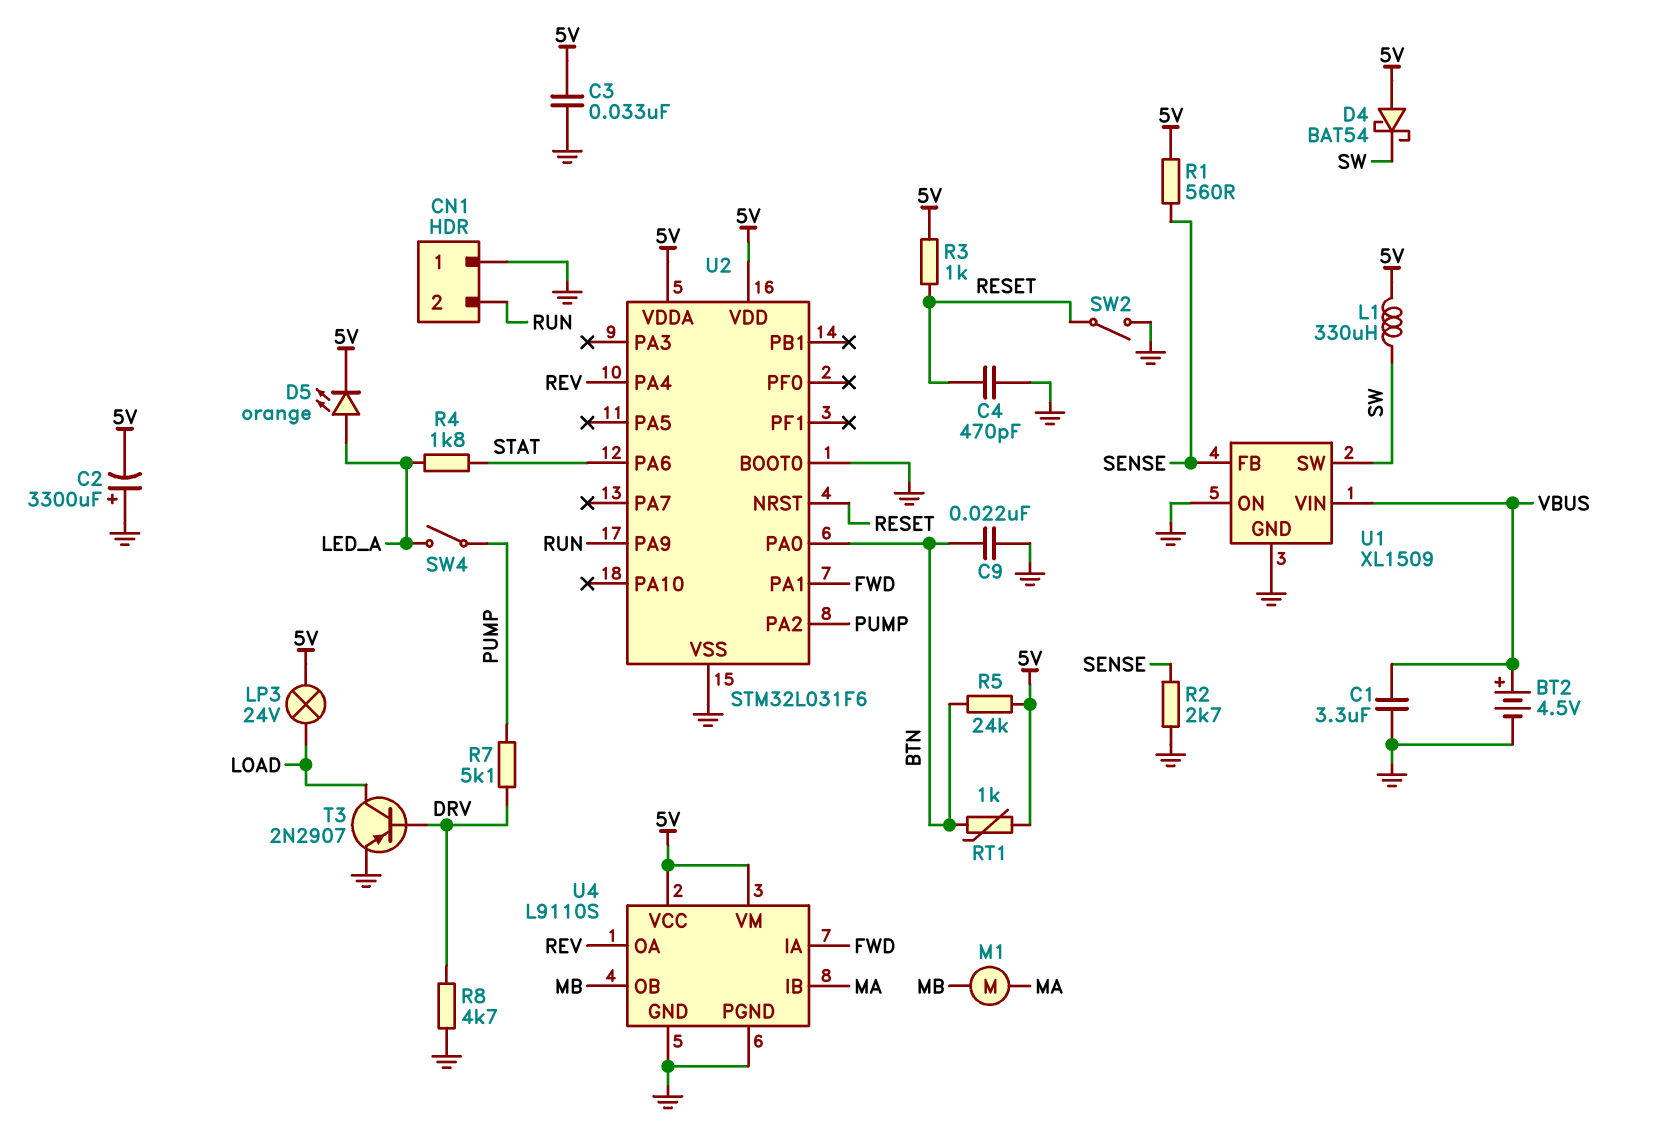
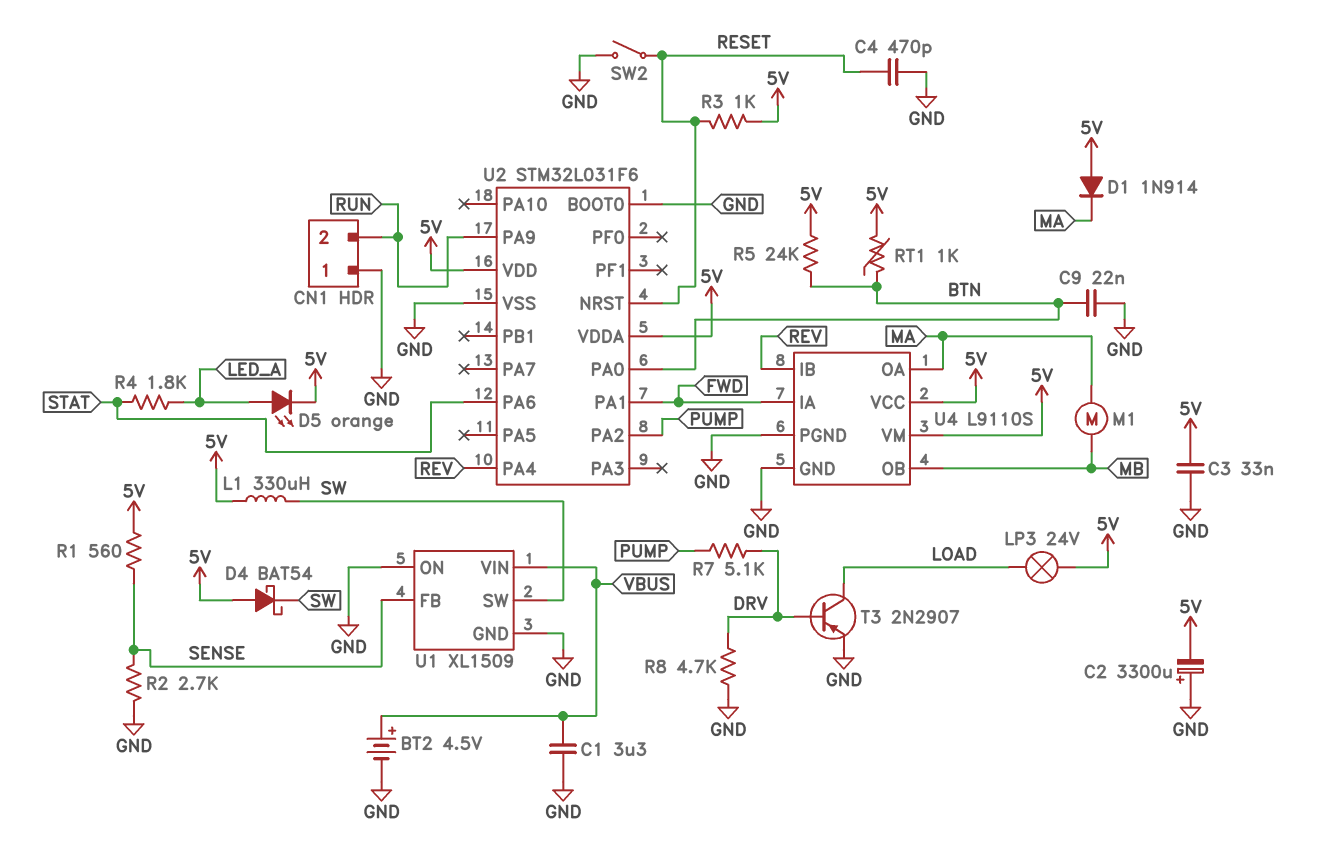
D1: none -> diode 1N914 (A 5V, K MA)
SW4: switch (LED_A, PUMP) -> none
U4 pin IB: MA -> REV
U4 pin OA: REV -> MA

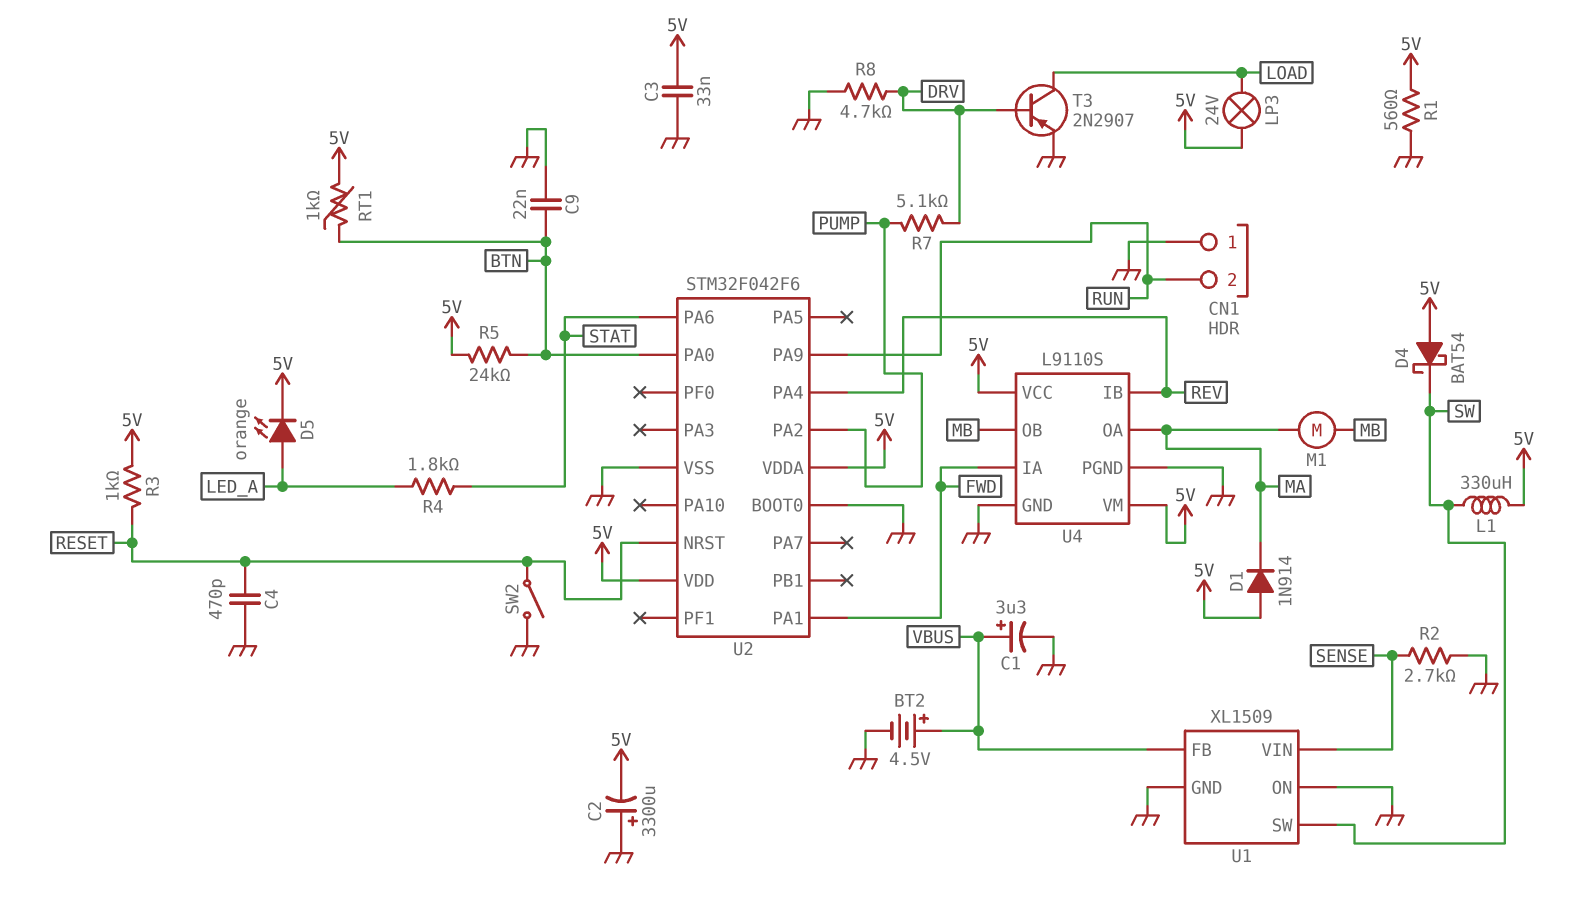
C1: 3.3uF (GND, VBUS) -> 3.3uF (plus VBUS, minus GND)
R1: 560 (5V, SENSE) -> 560 (5V, GND)
U1 pin FB: SENSE -> VBUS
U1 pin VIN: VBUS -> SENSE
U2: STM32L031F6 -> STM32F042F6

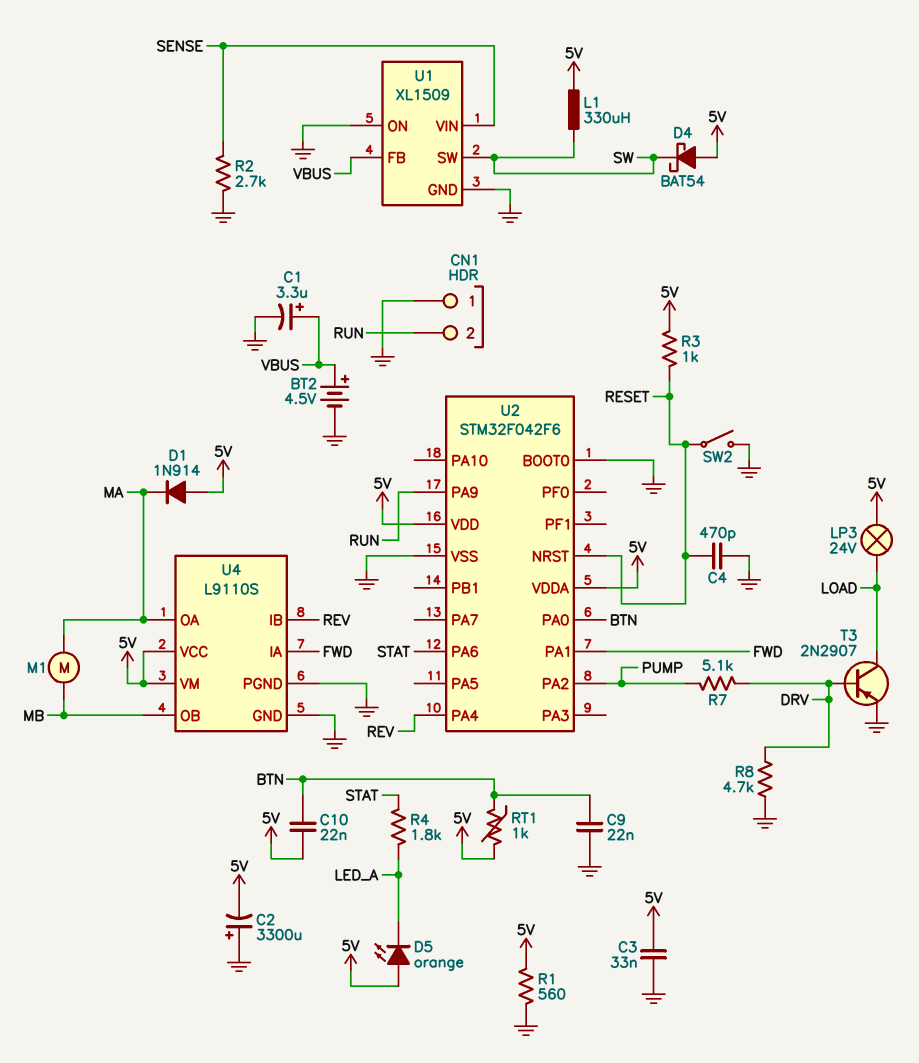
C10: none -> 22nF (5V, BTN)
D5: LED orange (A LED_A, K 5V) -> LED orange (A 5V, K LED_A)
R5: 24k (5V, BTN) -> none

